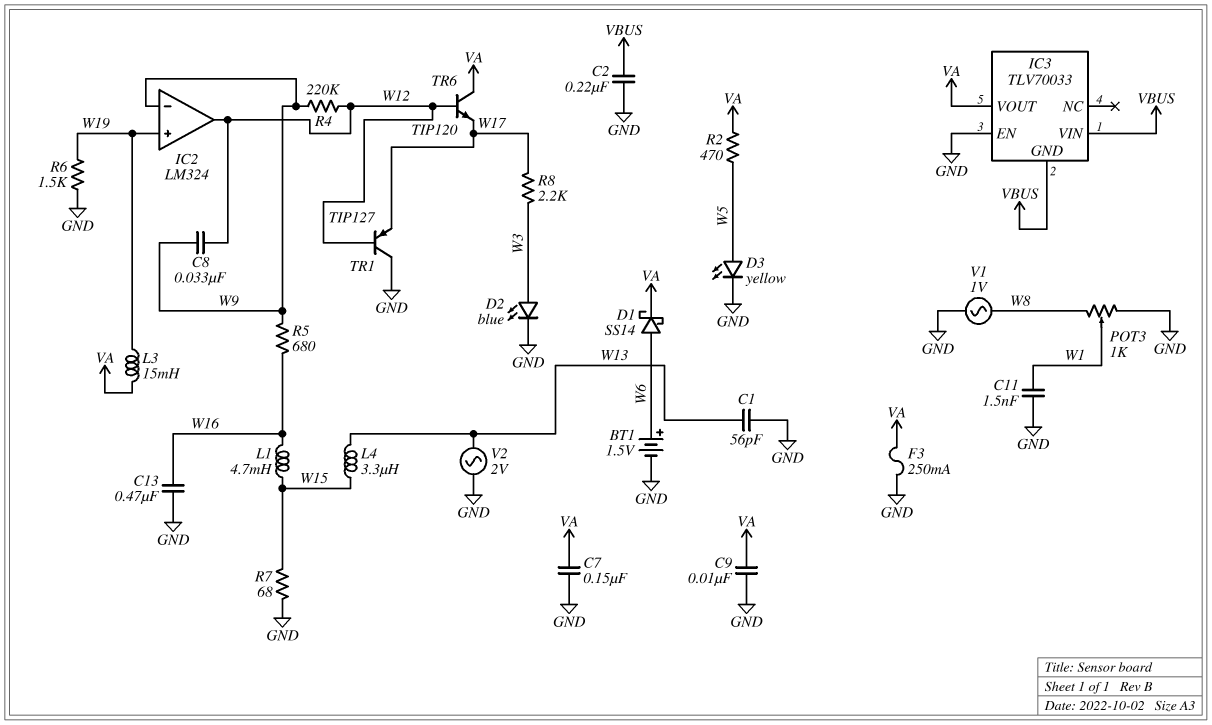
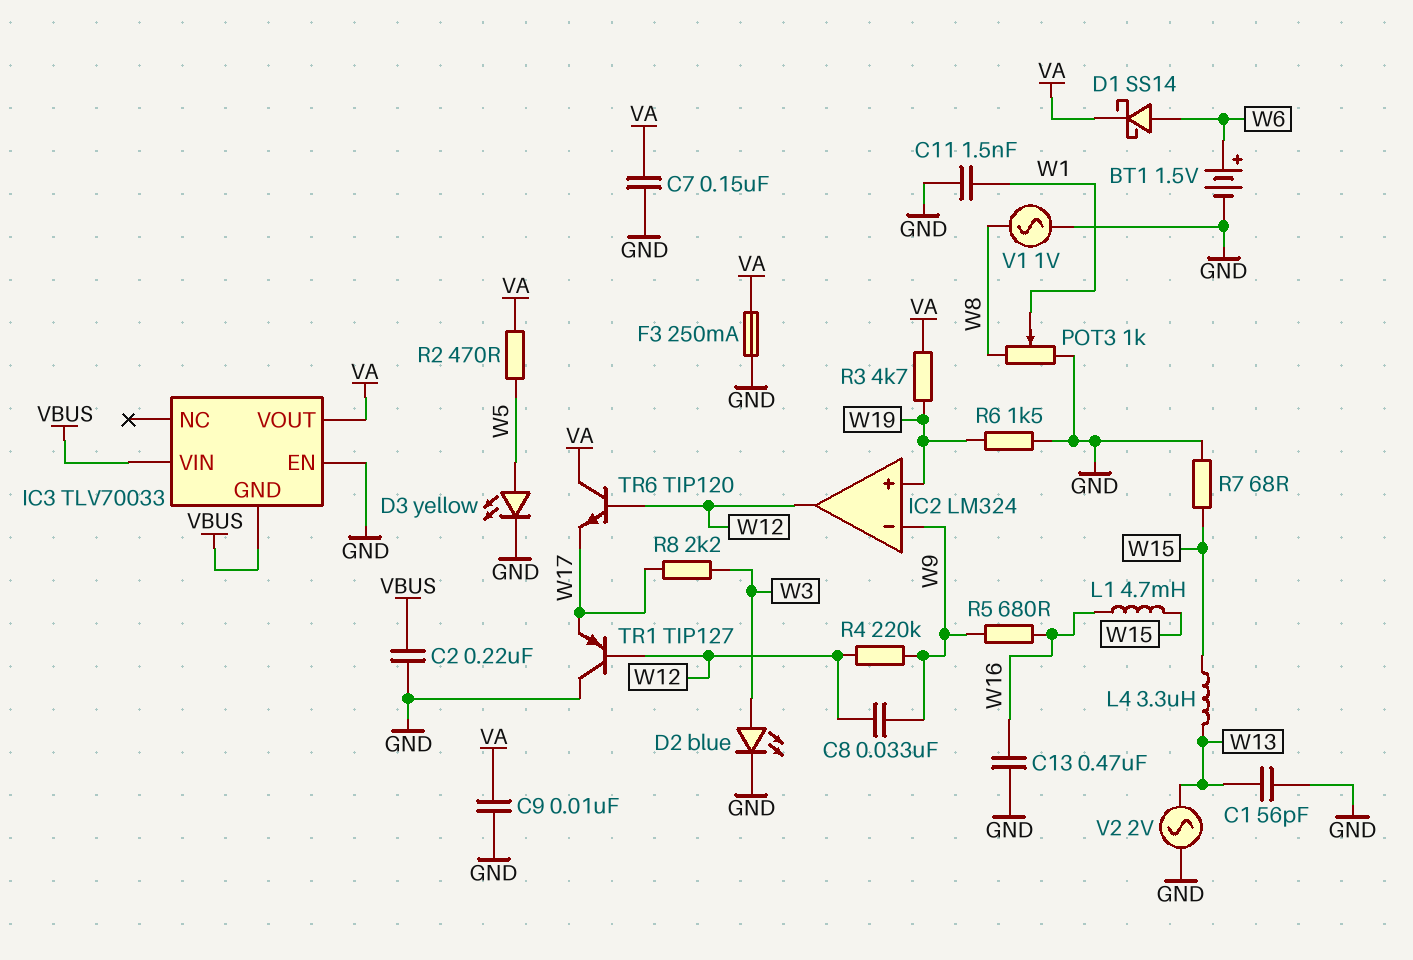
L3: 15mH (VA, W19) -> none
R3: none -> 4.7k (VA, W19)

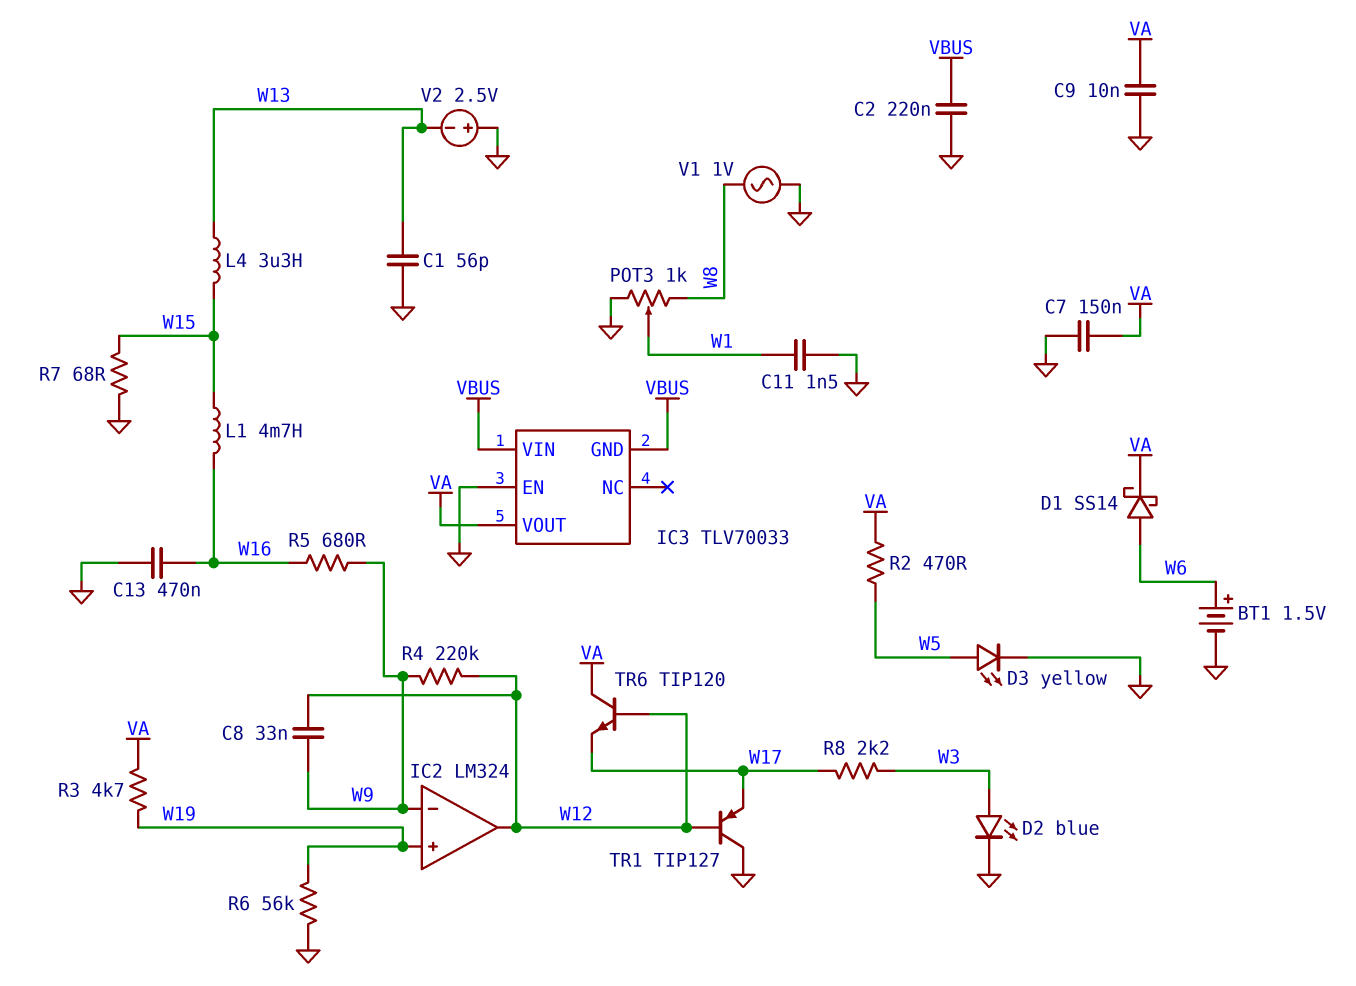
F3: 250mA (GND, VA) -> none
R6: 1.5k (GND, W19) -> 56k (GND, W19)
V2: AC 2V (GND, W13) -> 2.5V (plus GND, minus W13)

